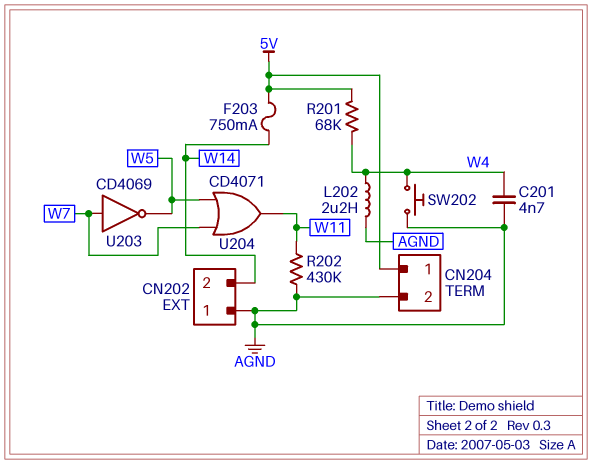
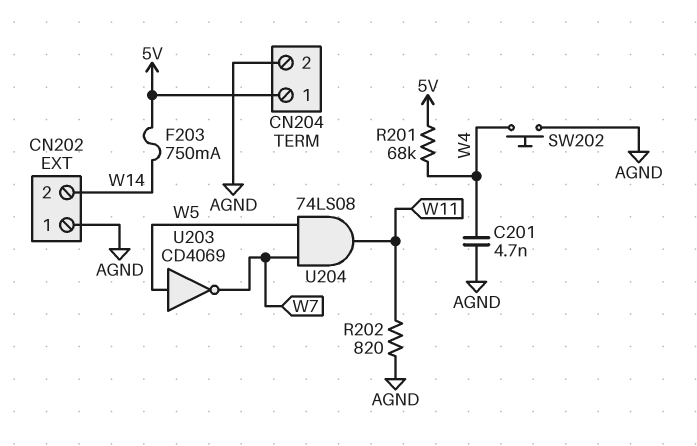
L202: 2.2uH (AGND, W4) -> none
R202: 430k (AGND, W11) -> 820 (AGND, W11)
U203: NOT CD4069 (in W7, out W5) -> NOT CD4069 (in W5, out W7)
U204: OR CD4071 (in W5, in W7, out W11) -> AND 74LS08 (in W5, in W7, out W11)

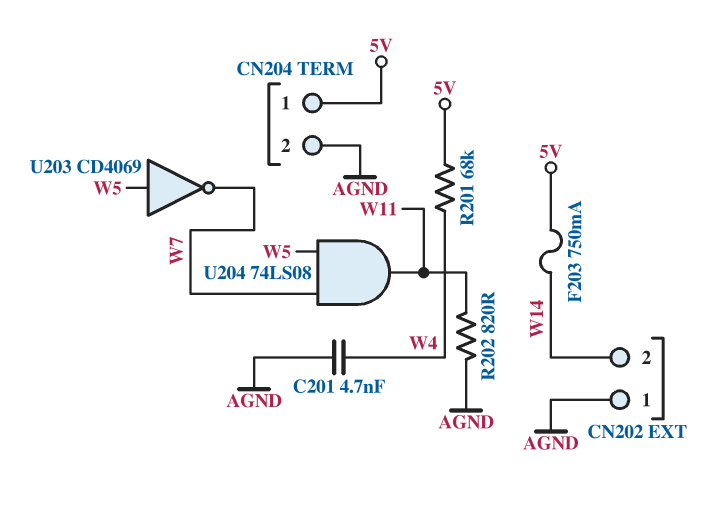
SW202: button (AGND, W4) -> none

